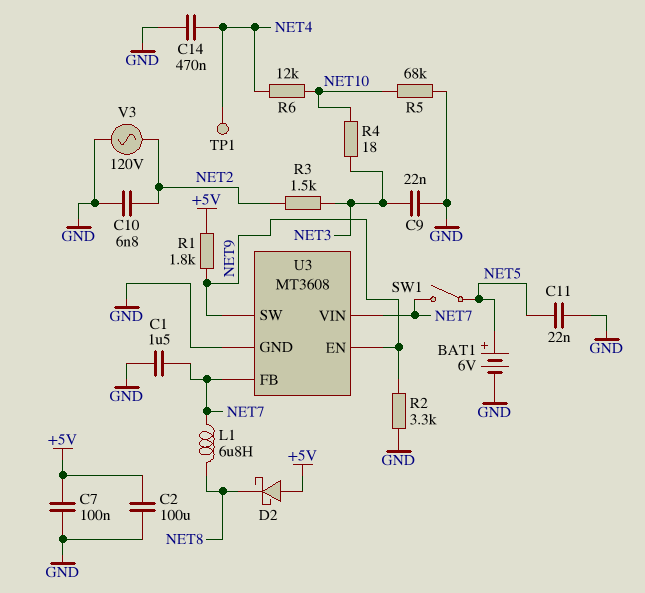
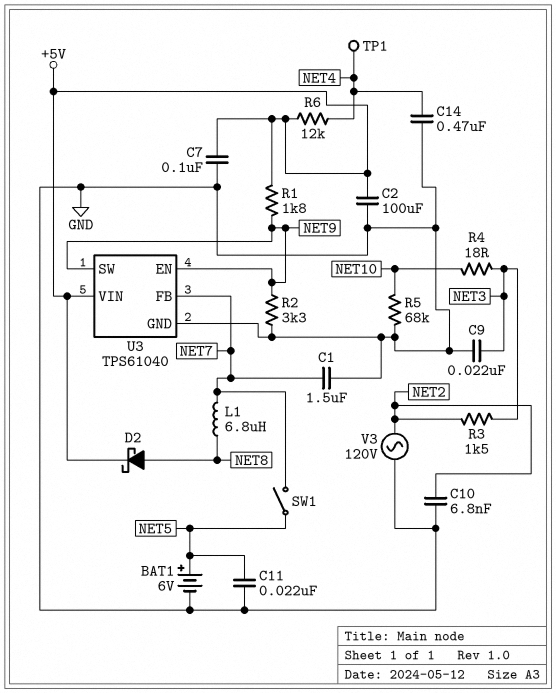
D2: schottky (A +5V, K NET8) -> schottky (A NET8, K +5V)
R6: 12k (NET4, NET10) -> 12k (+5V, NET4)
U3: MT3608 -> TPS61040
U3 pin VIN: NET7 -> +5V

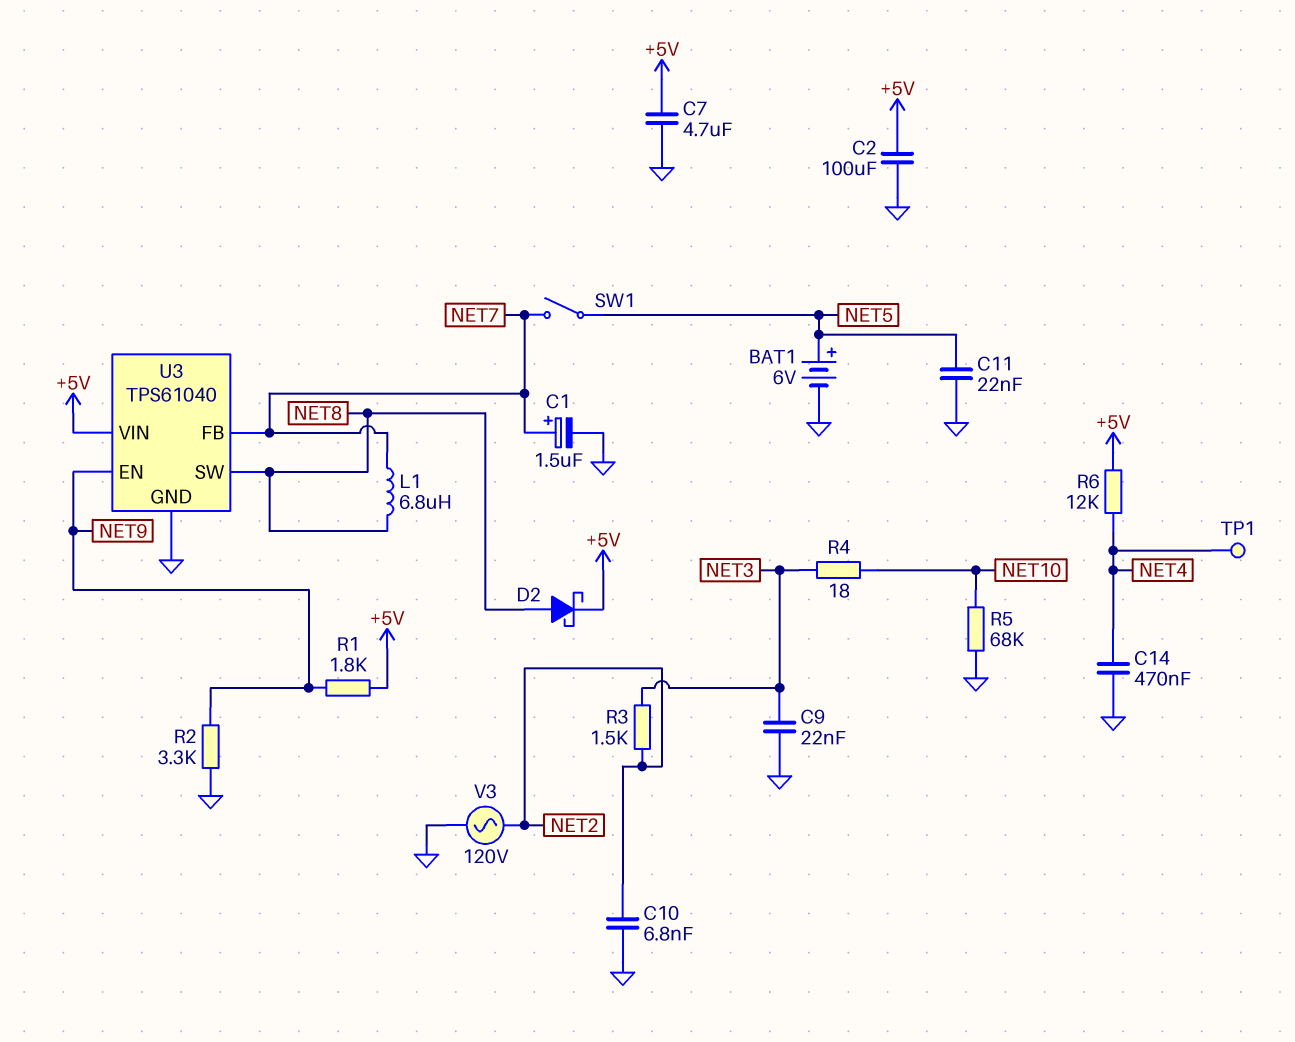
C1: 1.5uF (GND, NET7) -> 1.5uF (plus NET7, minus GND)
C7: 100nF (+5V, GND) -> 4.7uF (+5V, GND)
U3 pin SW: NET9 -> NET8

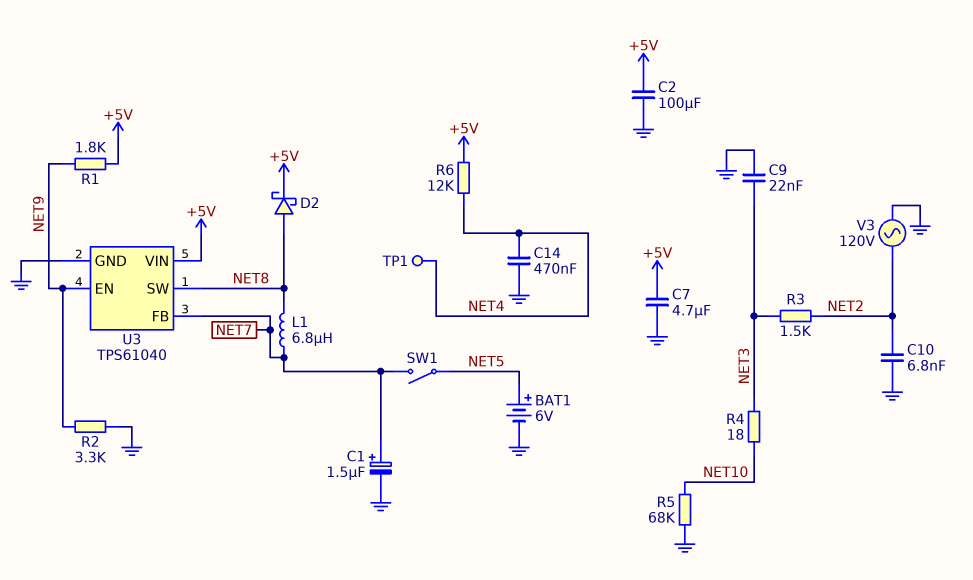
C11: 22nF (GND, NET5) -> none

